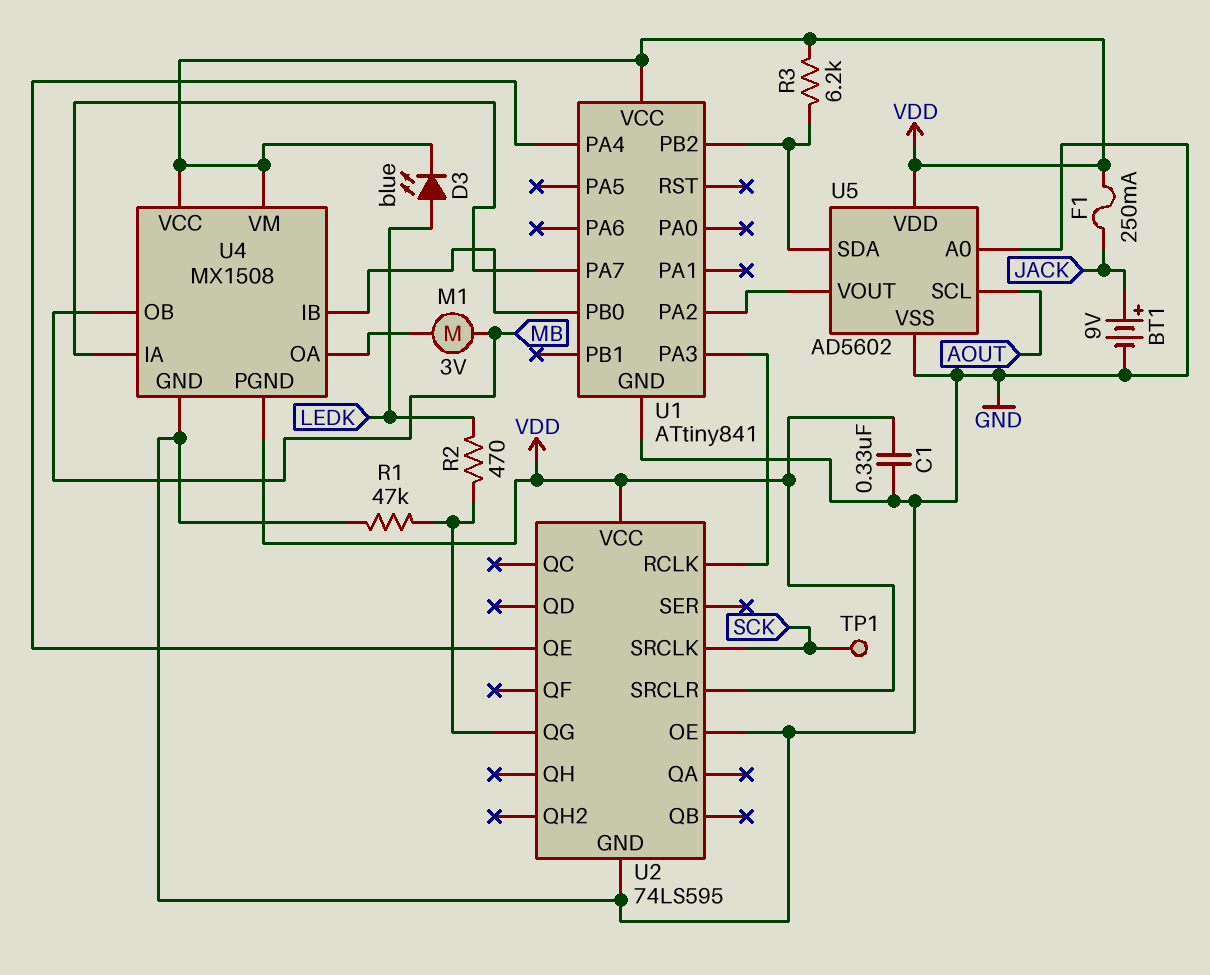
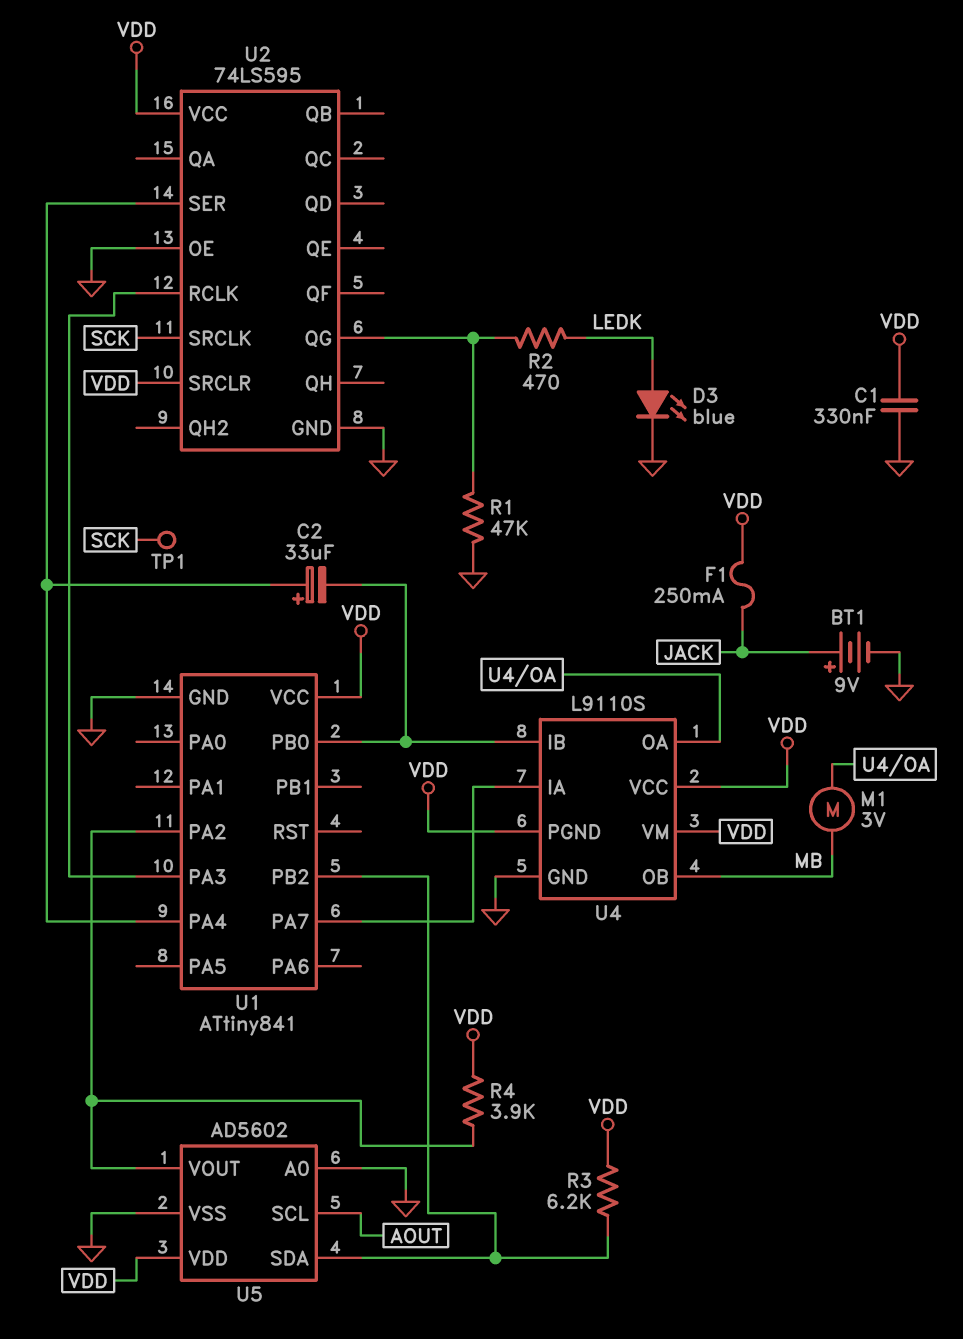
C2: none -> 33uF (plus U1/PA4, minus U1/PB0)
D3: LED blue (A LEDK, K VDD) -> LED blue (A LEDK, K GND)
R4: none -> 3.9k (U1/PA2, VDD)
U2 pin QE: U1/PA4 -> none
U2 pin SER: none -> U1/PA4
U4: MX1508 -> L9110S

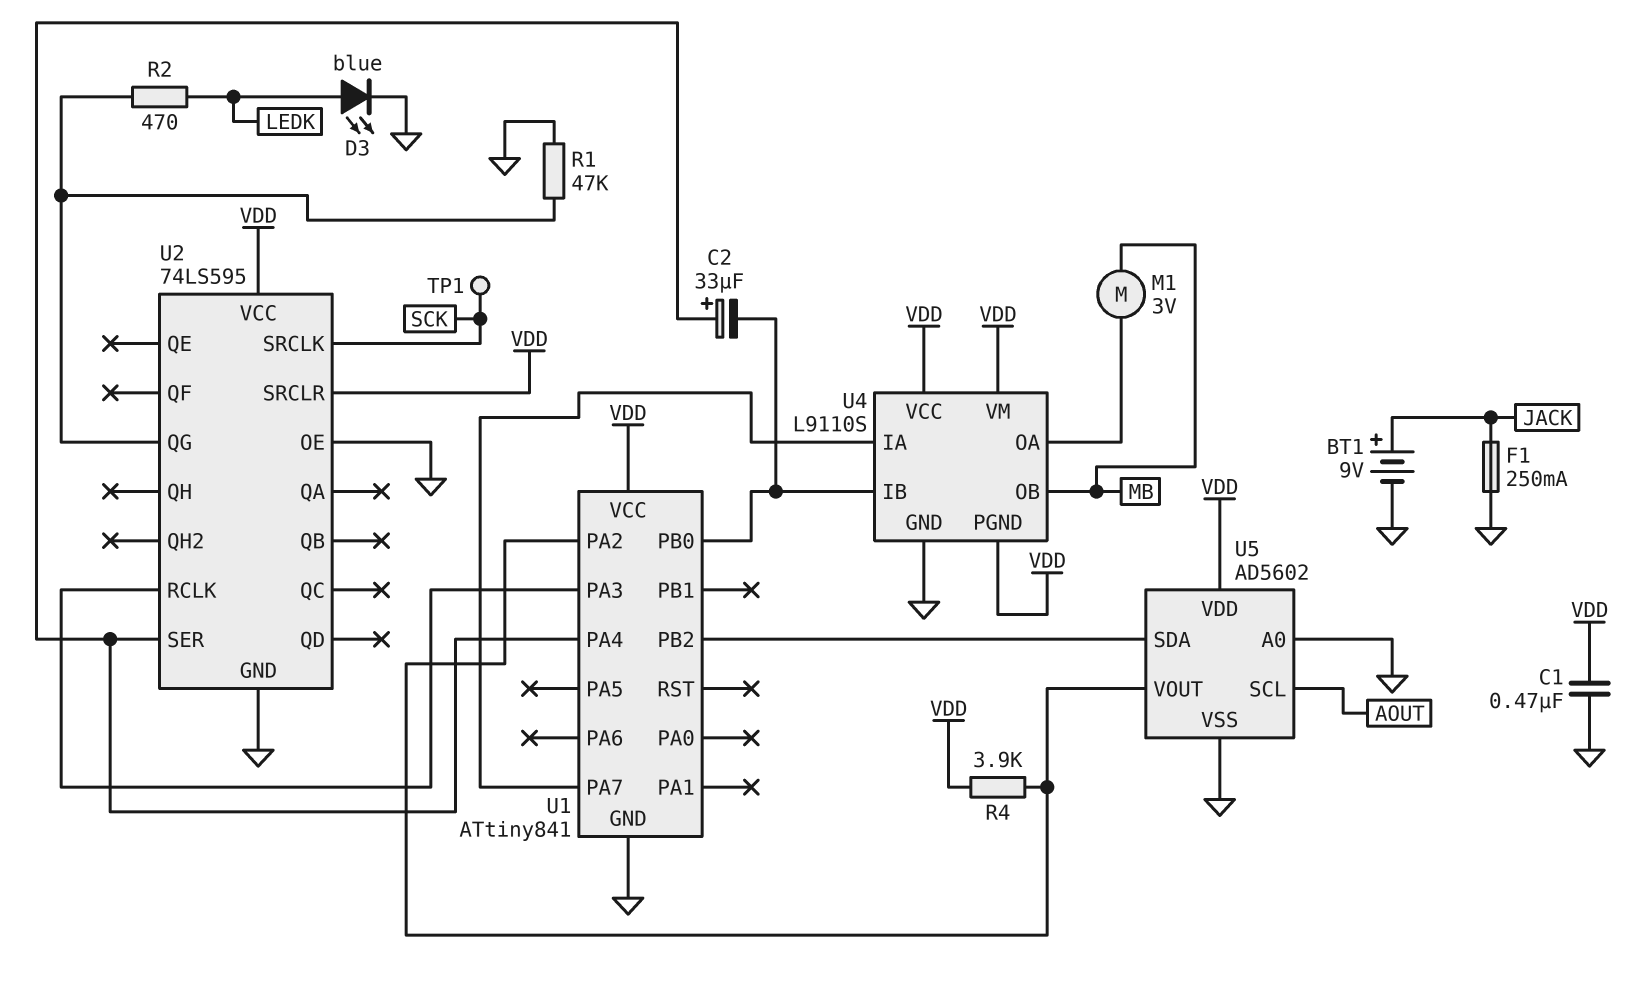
C1: 330nF (GND, VDD) -> 470nF (GND, VDD)
F1: 250mA (JACK, VDD) -> 250mA (GND, JACK)
R3: 6.2k (U1/PB2, VDD) -> none

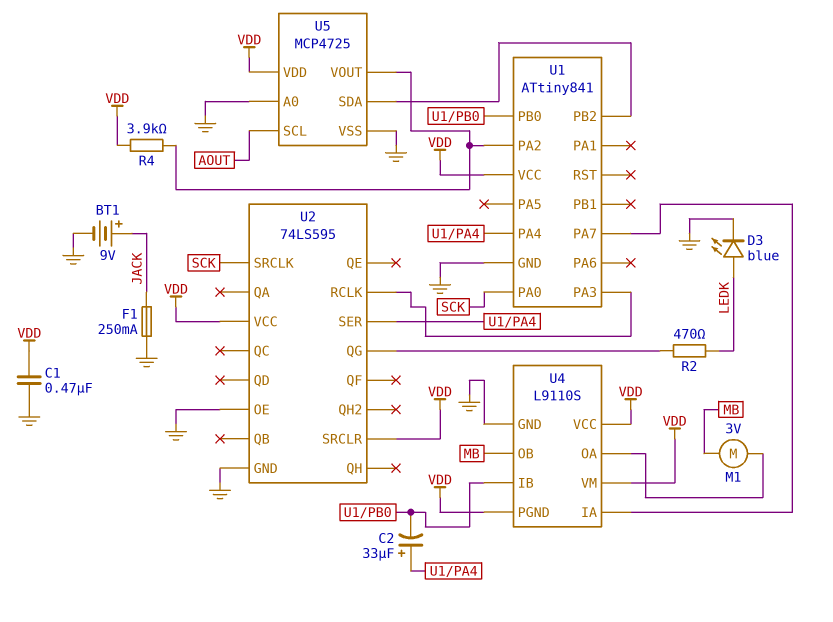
R1: 47k (GND, U2/QG) -> none
TP1: test point (SCK) -> none
U1 pin PA0: none -> SCK
U5: AD5602 -> MCP4725

